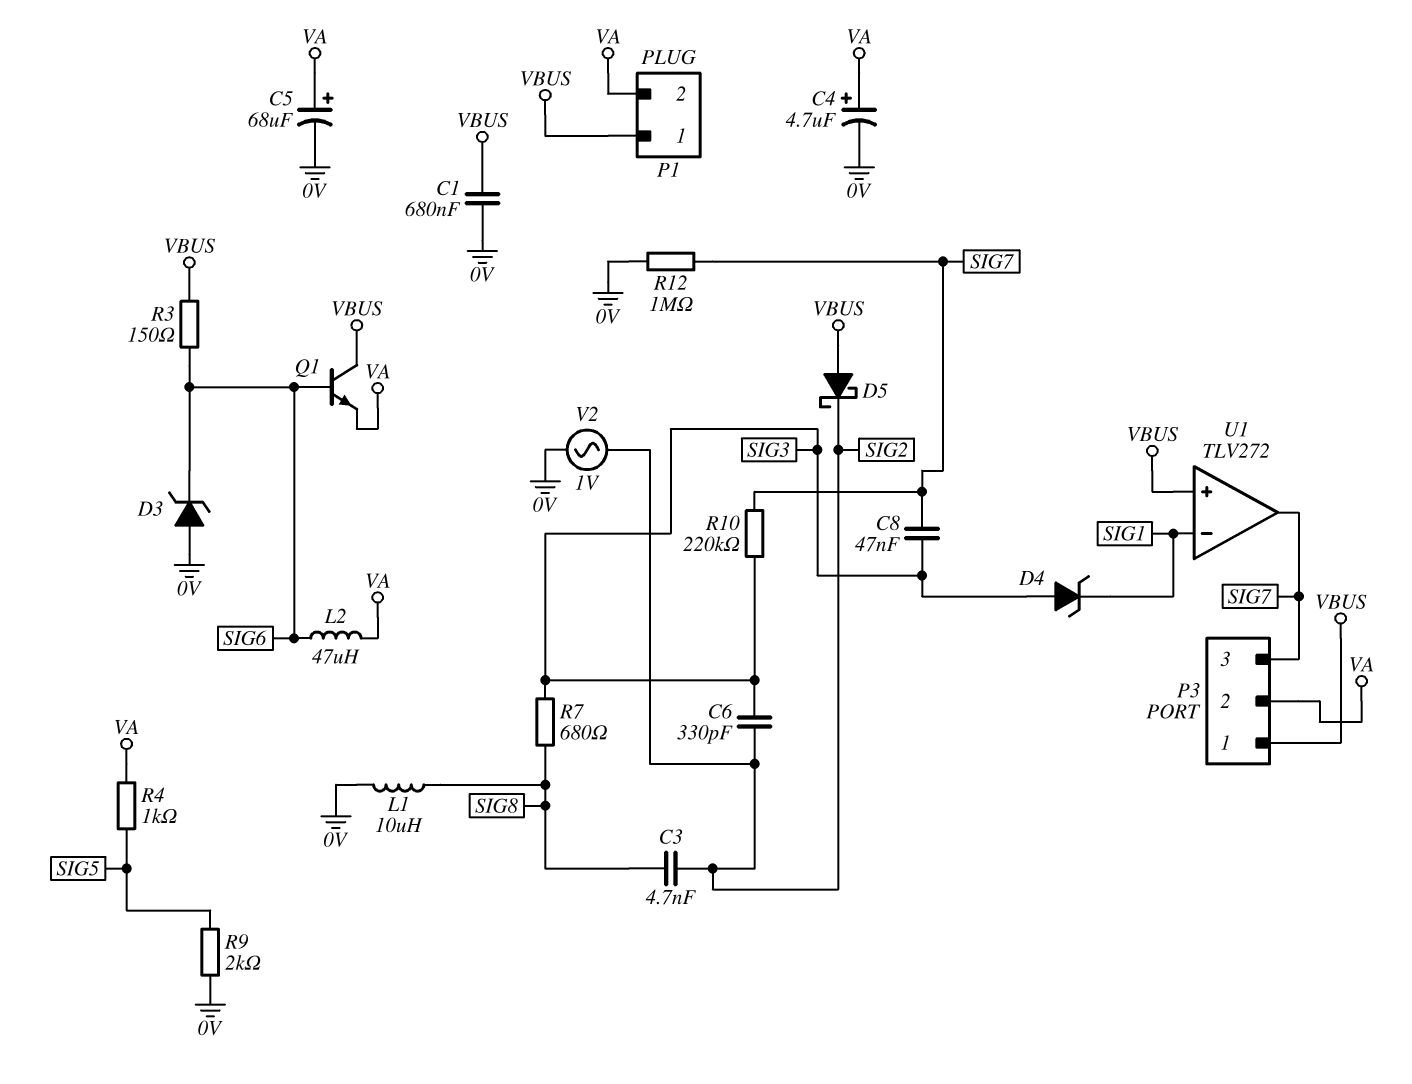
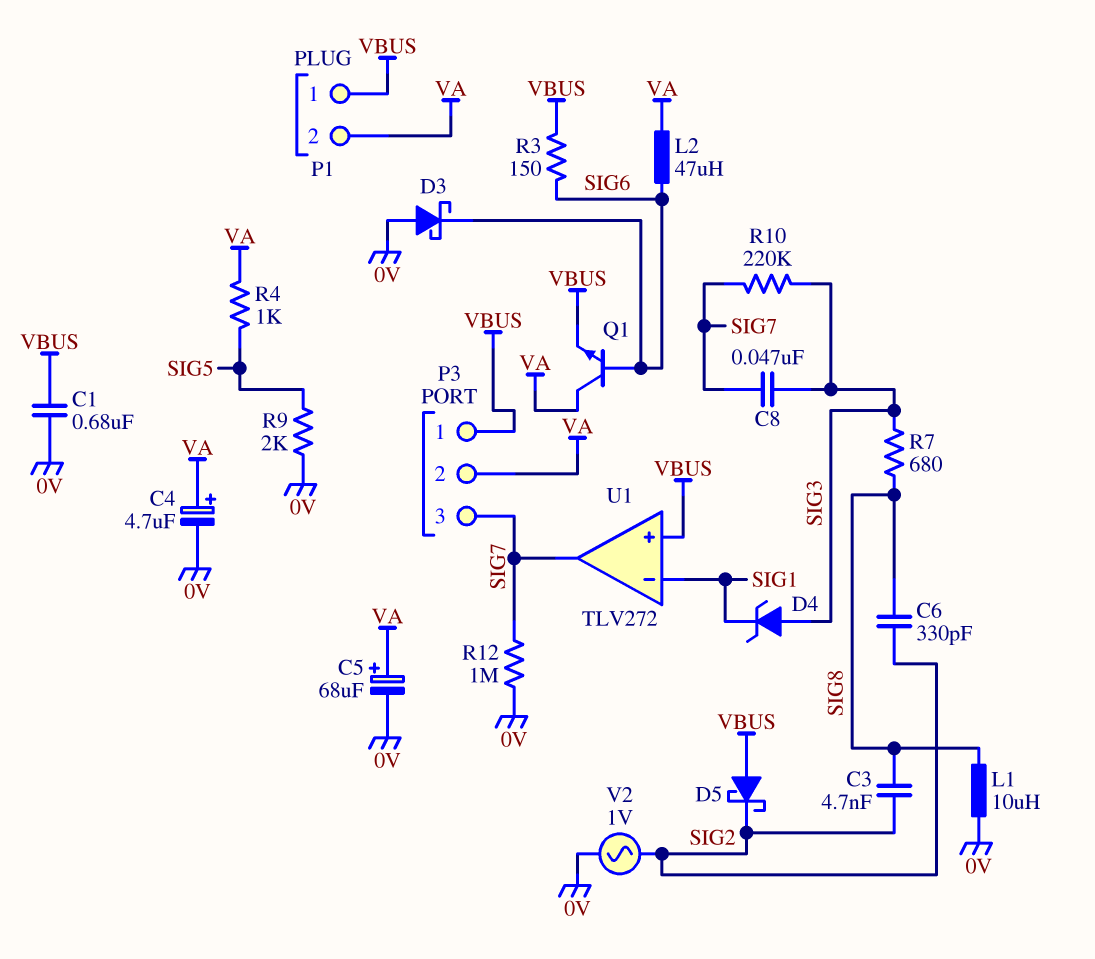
C6: 330pF (SIG2, SIG3) -> 330pF (SIG2, SIG8)
D3: zener (A 0V, K SIG6) -> schottky (A 0V, K SIG6)
Q1: NPN (B SIG6, C VBUS, E VA) -> NPN (B SIG6, C VA, E VBUS)

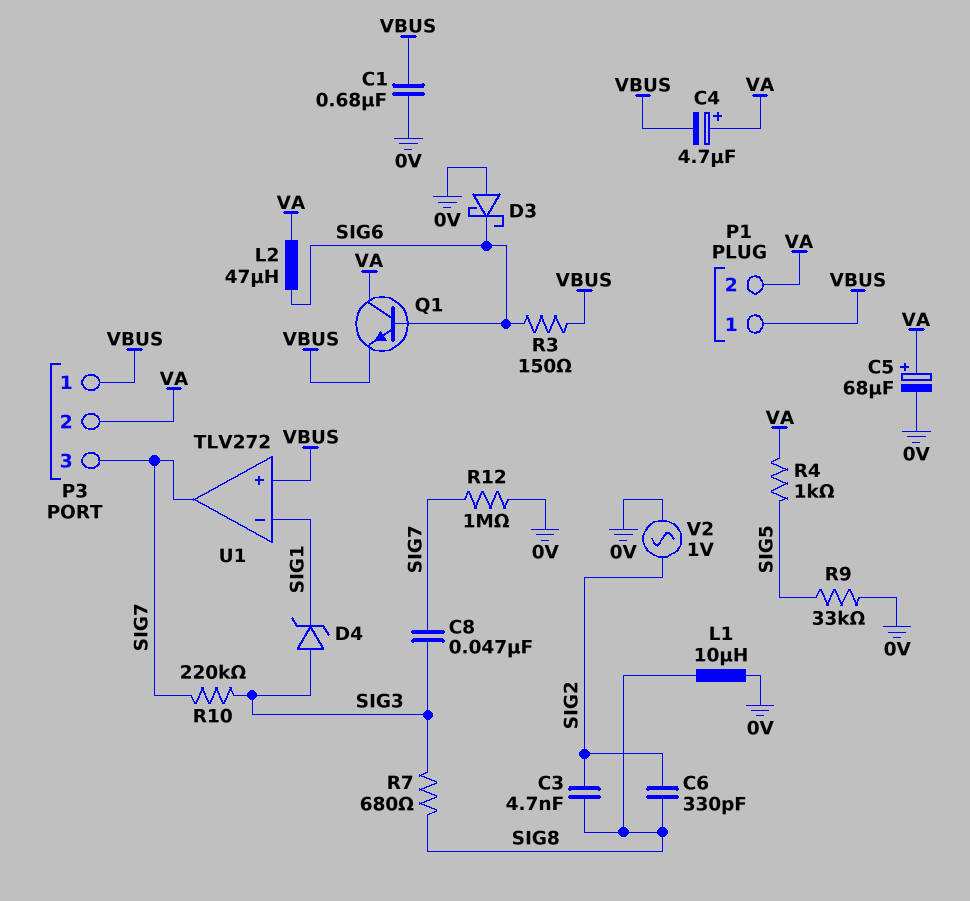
C4: 4.7uF (plus VA, minus 0V) -> 4.7uF (plus VA, minus VBUS)
D5: schottky (A VBUS, K SIG2) -> none
R9: 2k (0V, SIG5) -> 33k (0V, SIG5)

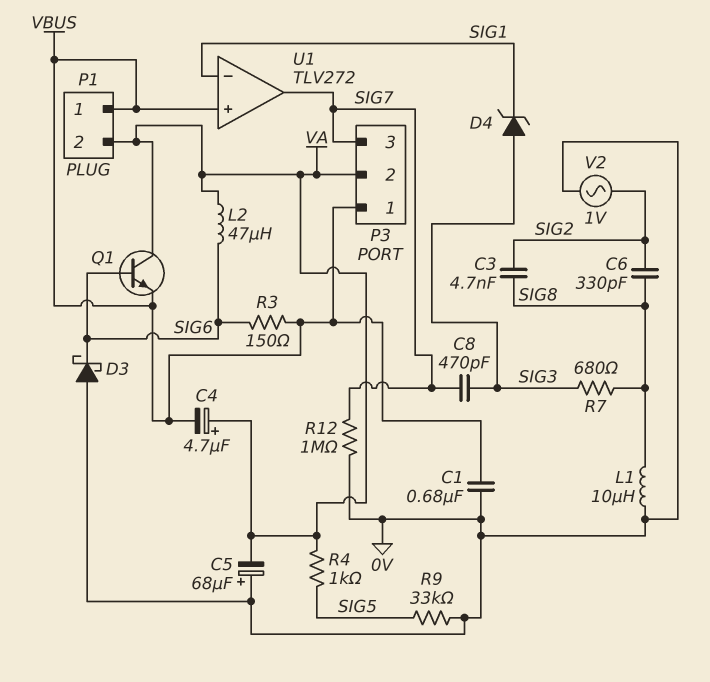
C5: 68uF (plus VA, minus 0V) -> 68uF (plus 0V, minus VA)
C8: 47nF (SIG3, SIG7) -> 470pF (SIG3, SIG7)
R10: 220k (SIG3, SIG7) -> none

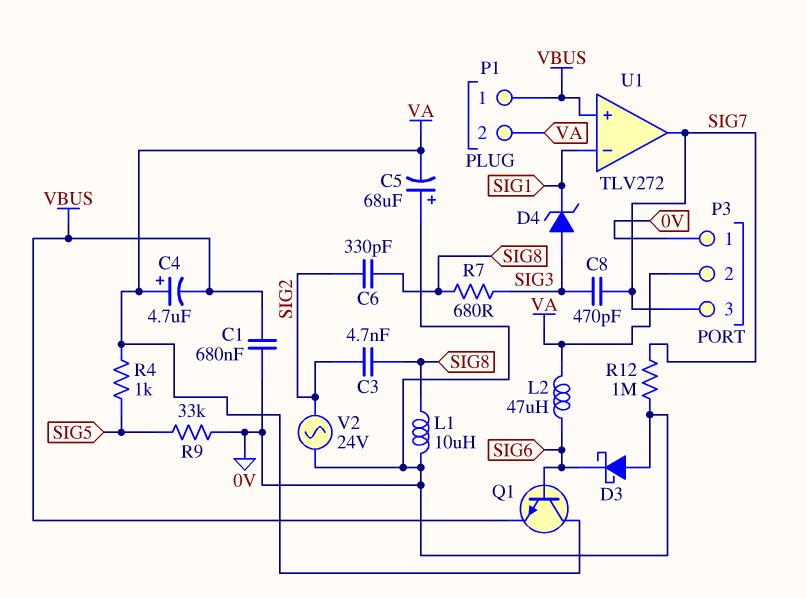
P3 pin 1: VBUS -> 0V
R3: 150 (SIG6, VBUS) -> none
V2: AC 1V (0V, SIG2) -> AC 24V (0V, SIG2)

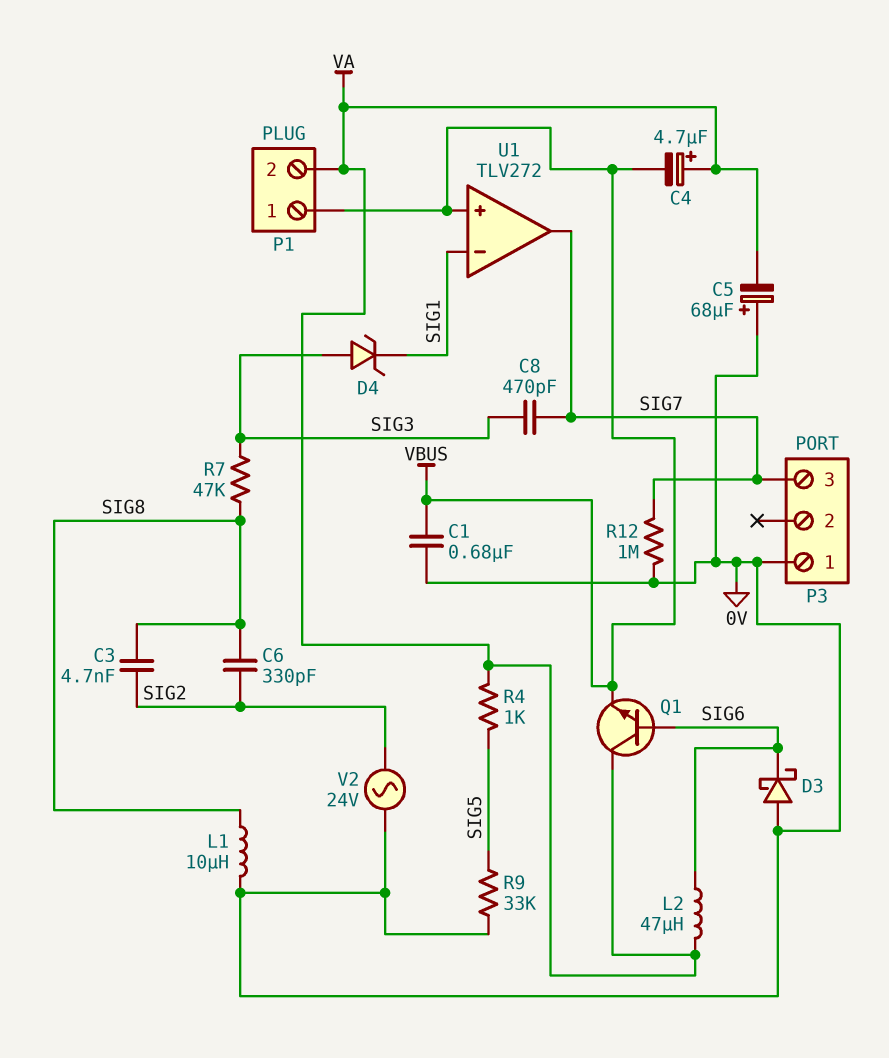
P3 pin 2: VA -> none
R7: 680 (SIG3, SIG8) -> 47k (SIG3, SIG8)

